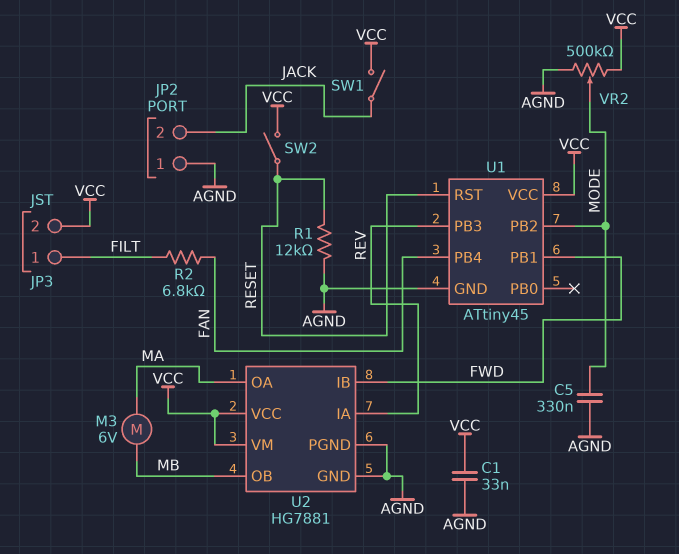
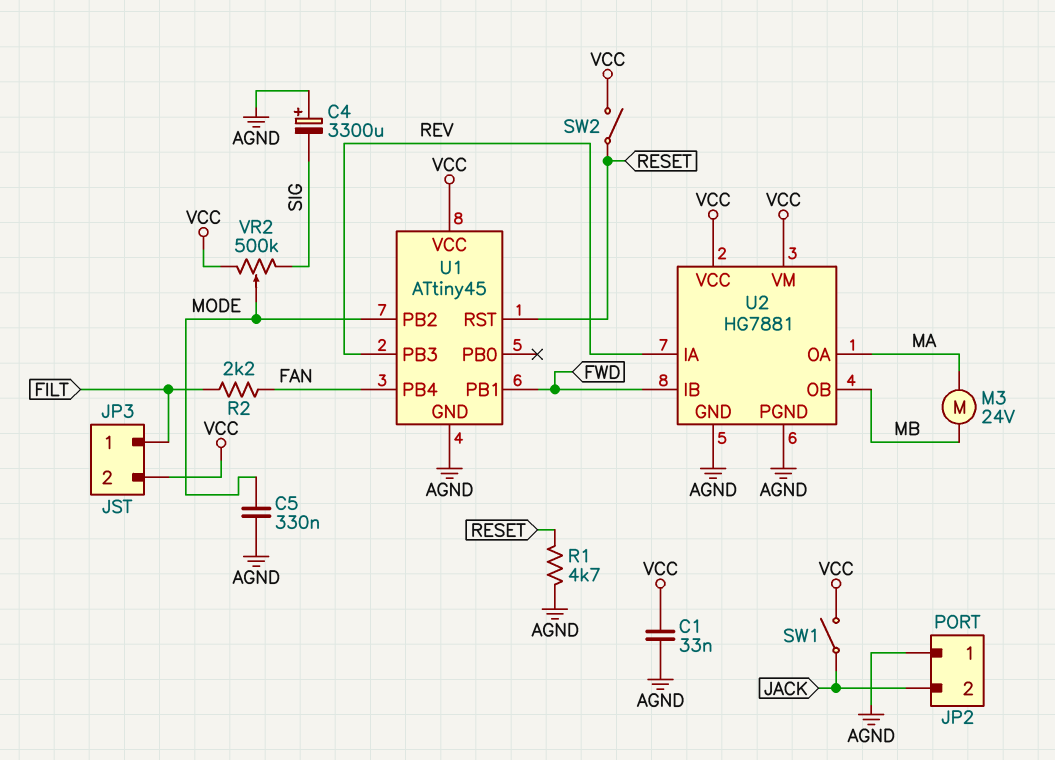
C4: none -> 3300uF (plus AGND, minus SIG)
M3: motor 6V (MA, MB) -> motor 24V (MA, MB)
R1: 12k (AGND, RESET) -> 4.7k (AGND, RESET)
R2: 6.8k (FAN, FILT) -> 2.2k (FAN, FILT)
VR2: 500k (AGND, VCC, wiper MODE) -> 500k (SIG, VCC, wiper MODE)

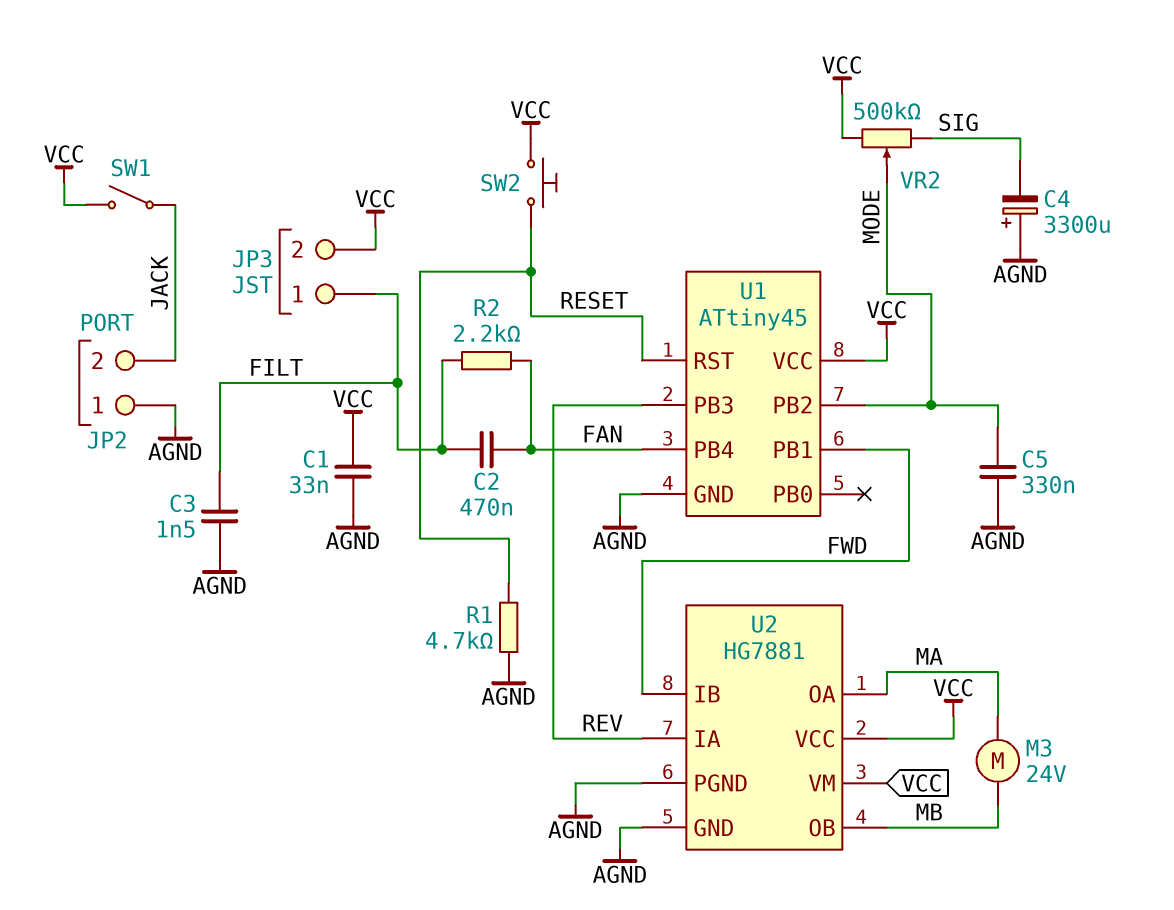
C2: none -> 470nF (FAN, FILT)
C3: none -> 1.5nF (AGND, FILT)
SW2: switch (RESET, VCC) -> button (RESET, VCC)

